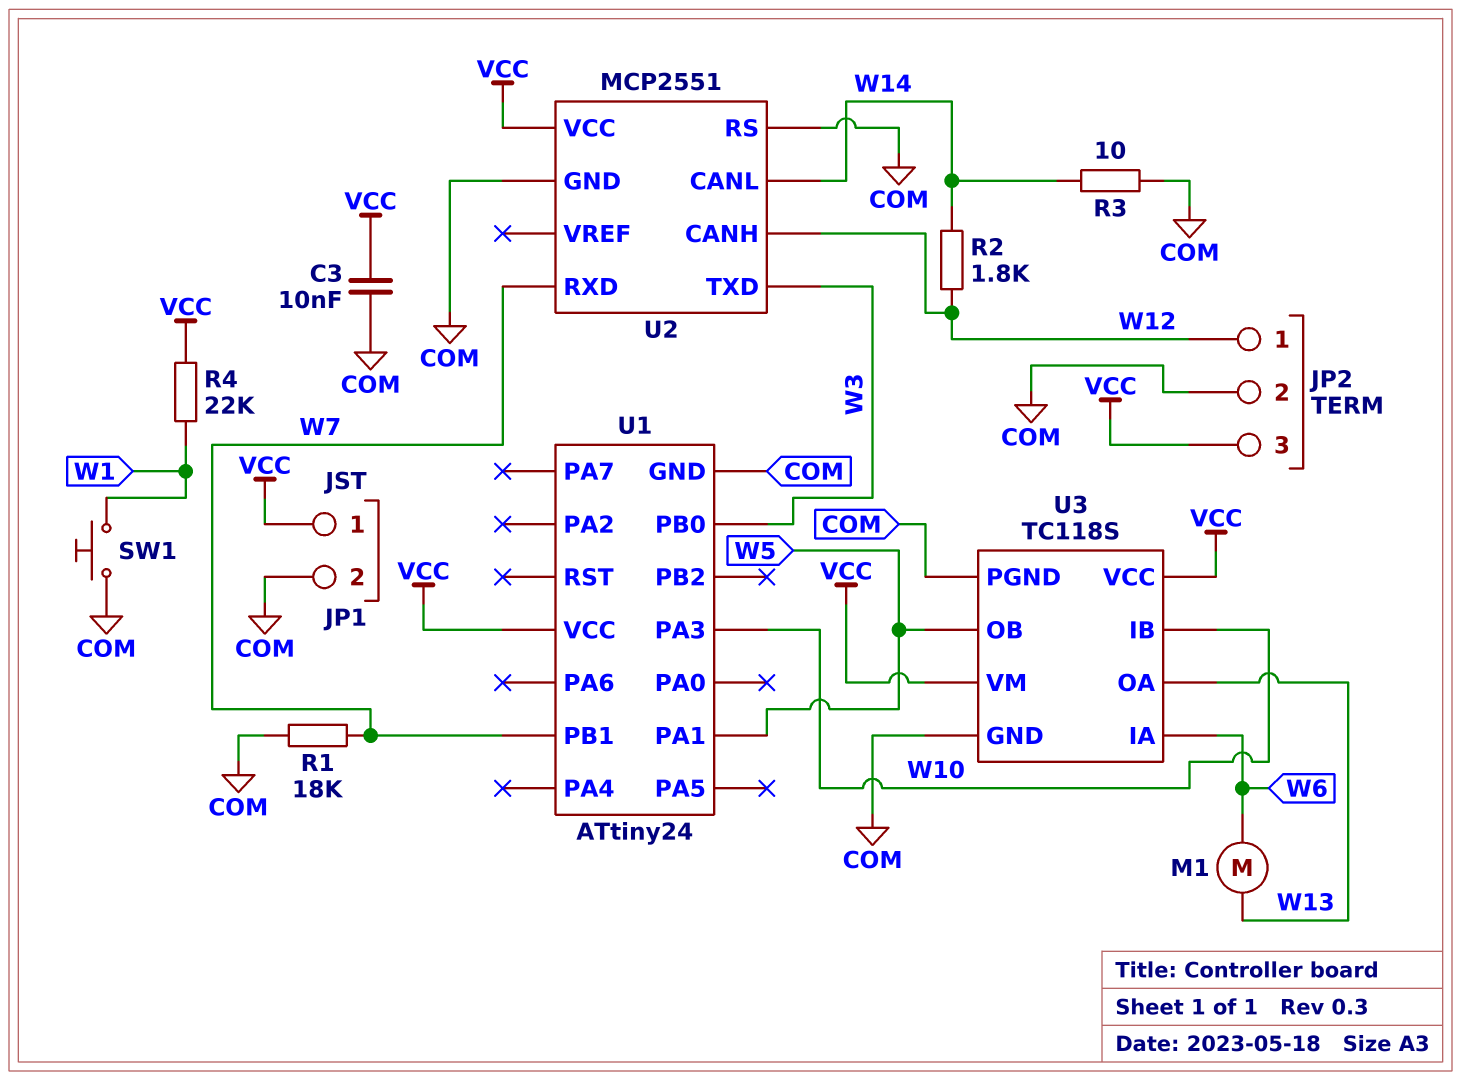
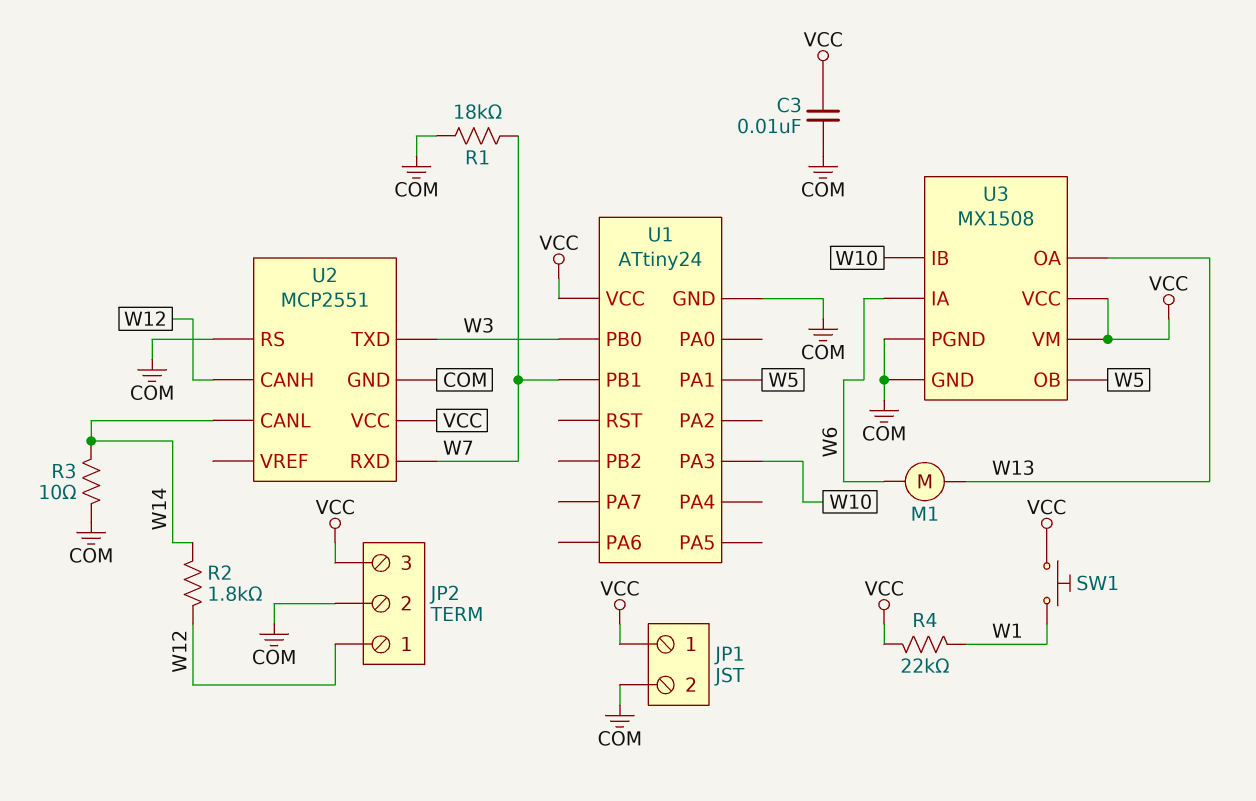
SW1: button (COM, W1) -> button (VCC, W1)
U3: TC118S -> MX1508

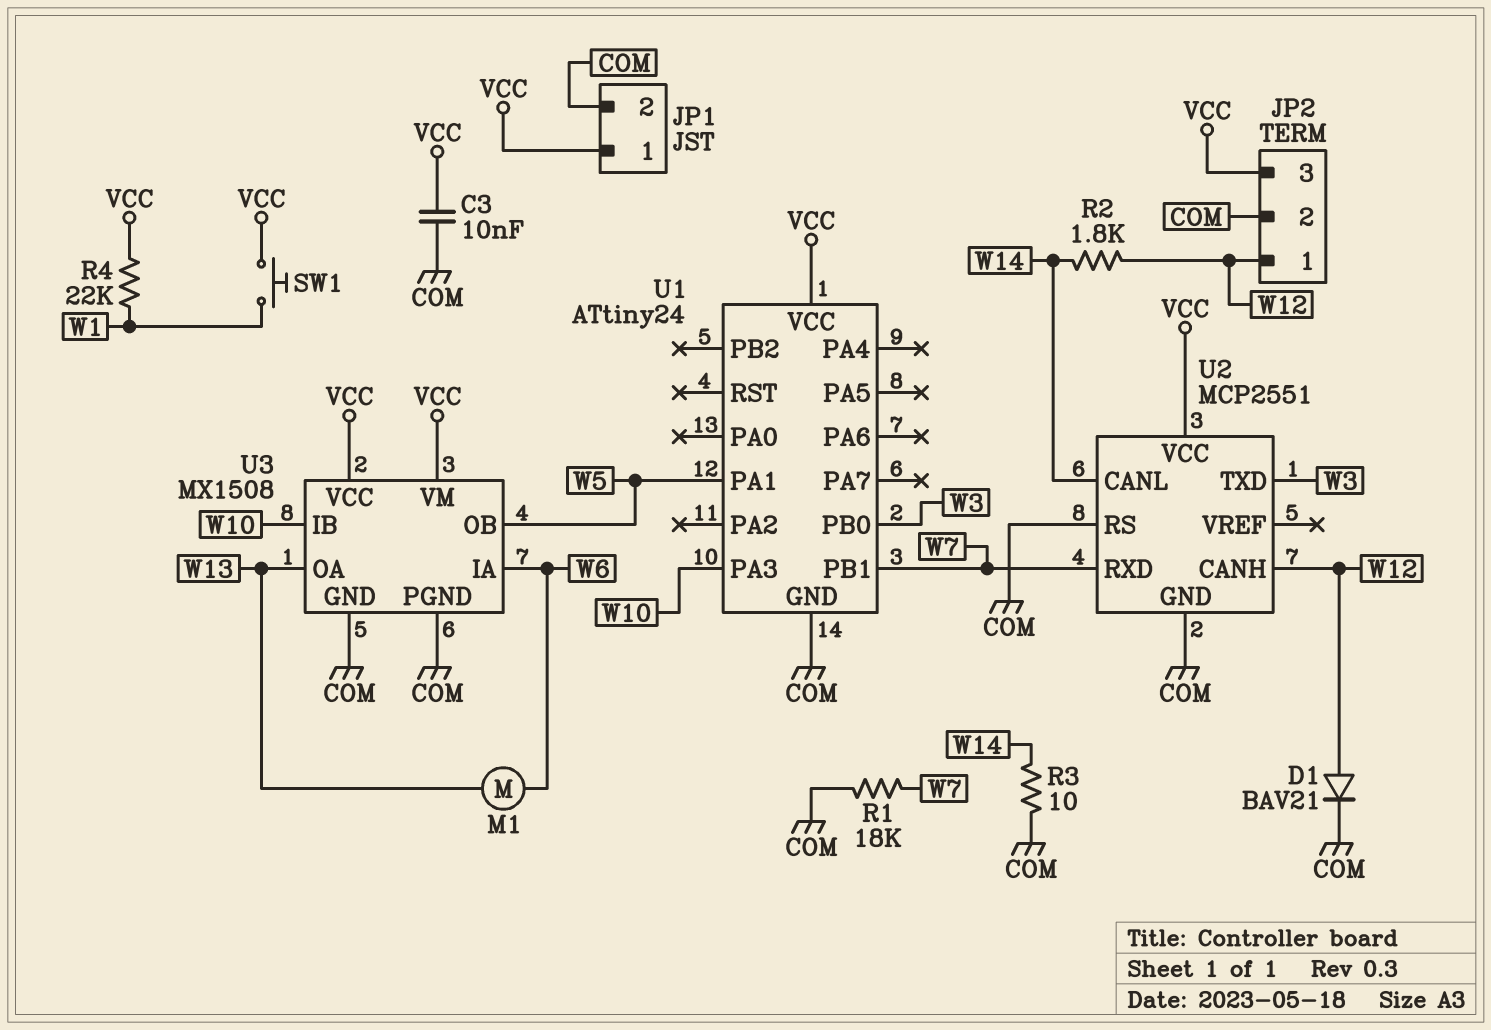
D1: none -> diode BAV21 (A W12, K COM)

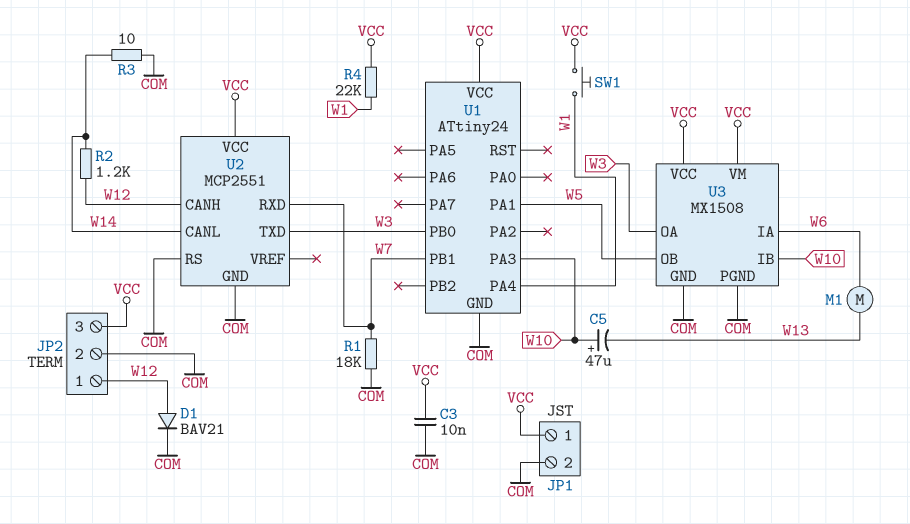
C5: none -> 47uF (plus W10, minus W13)
R2: 1.8k (W12, W14) -> 1.2k (W12, W14)
U1 pin PA4: none -> W1
U3 pin OA: W13 -> W3

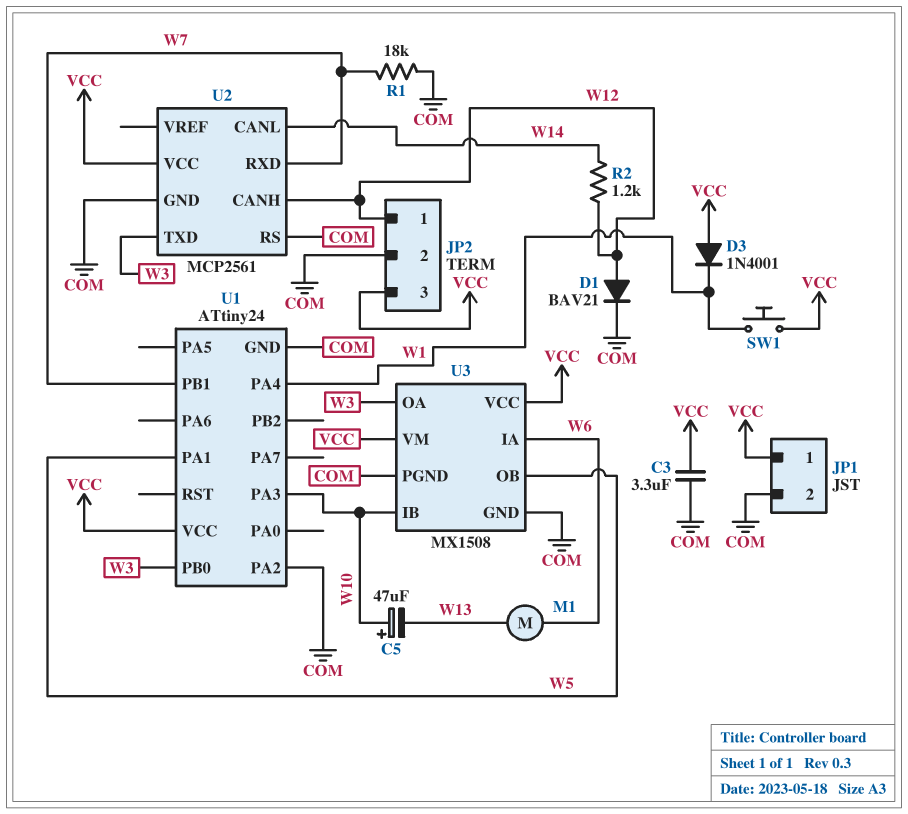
C3: 10nF (COM, VCC) -> 3.3uF (COM, VCC)
D3: none -> diode 1N4001 (A VCC, K W1)
R3: 10 (COM, W14) -> none
R4: 22k (VCC, W1) -> none
U1 pin PA2: none -> COM
U2: MCP2551 -> MCP2561

